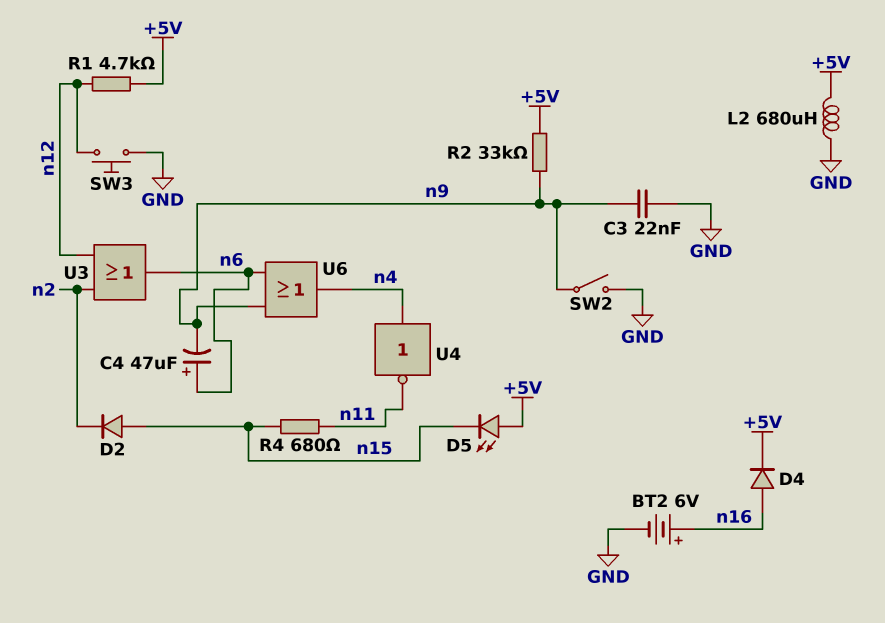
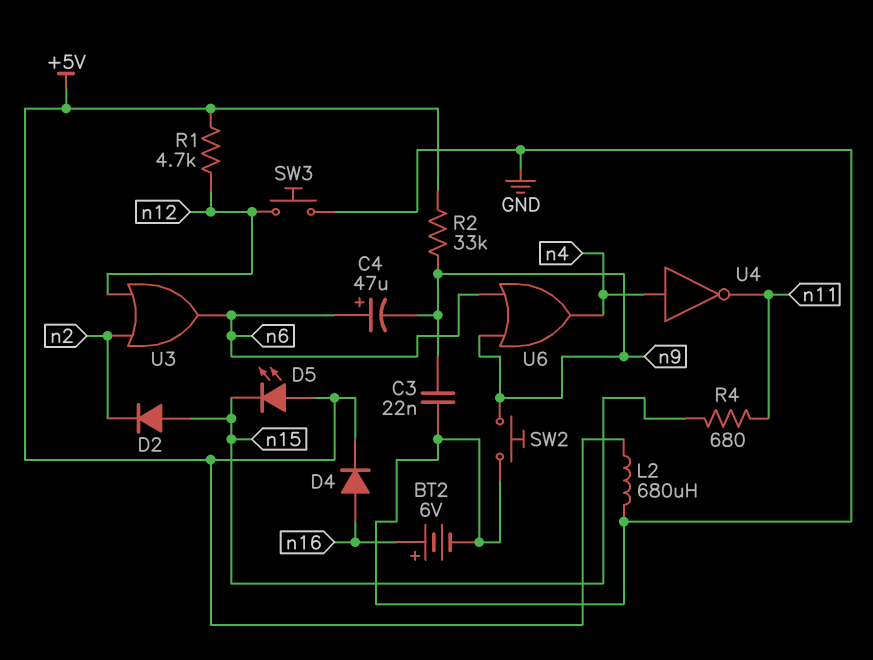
SW2: switch (GND, n9) -> button (GND, n9)

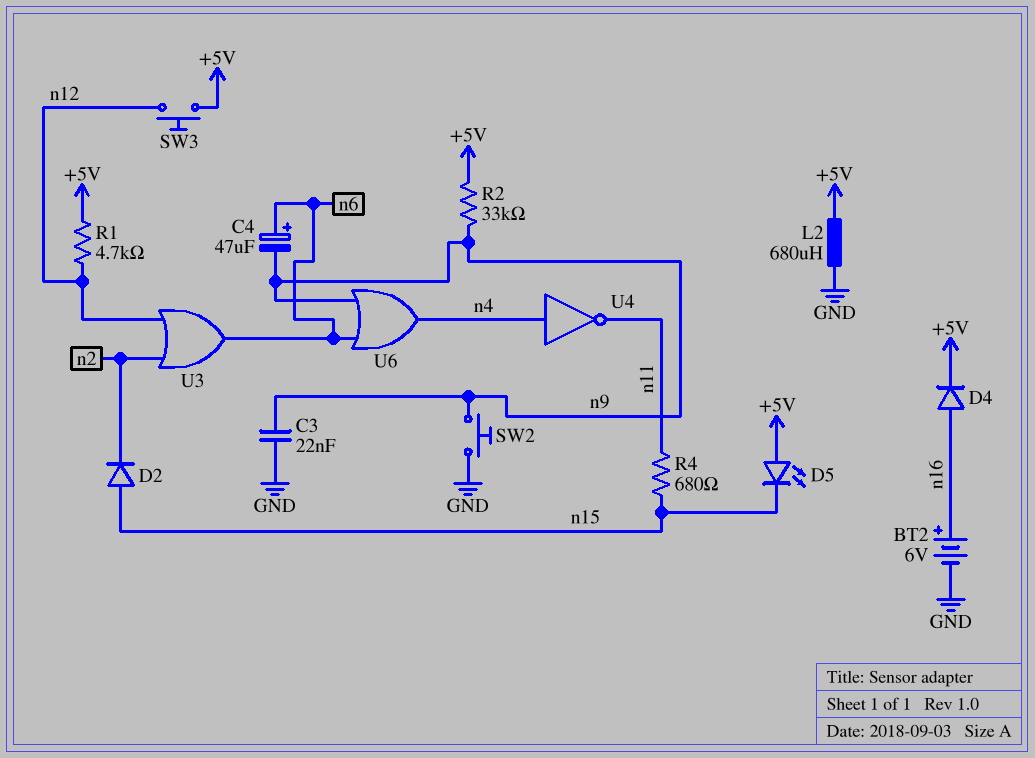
SW3: button (GND, n12) -> button (+5V, n12)

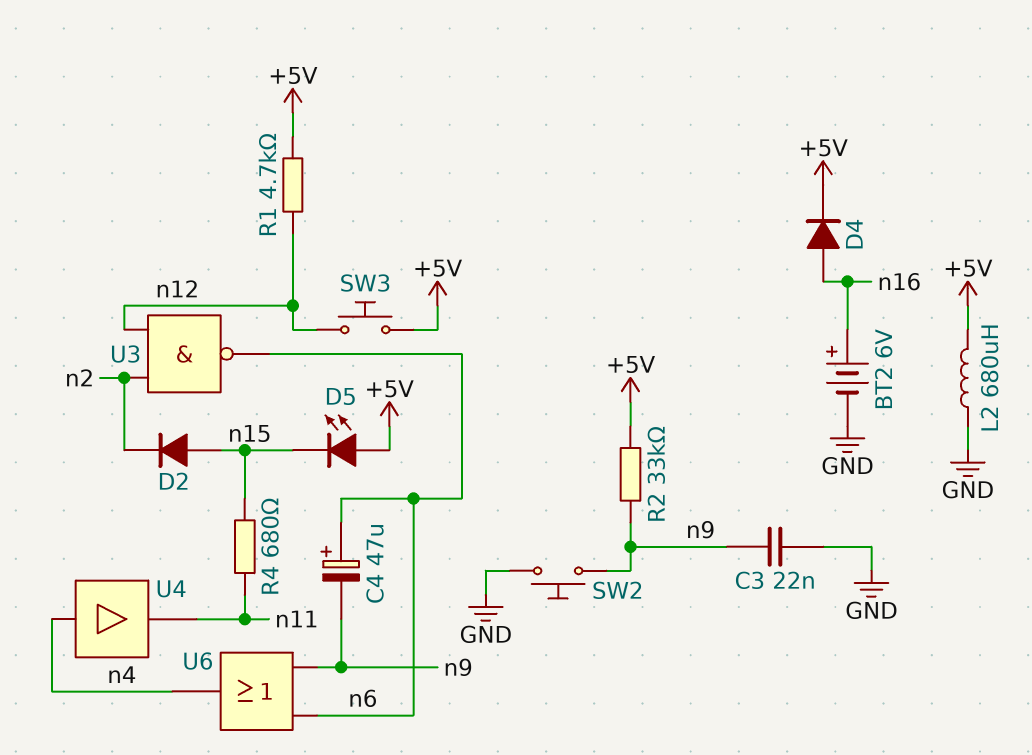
U3: OR (in n2, in n12, out n6) -> NAND (in n2, in n12, out n6)
U4: NOT (in n4, out n11) -> buffer (in n4, out n11)

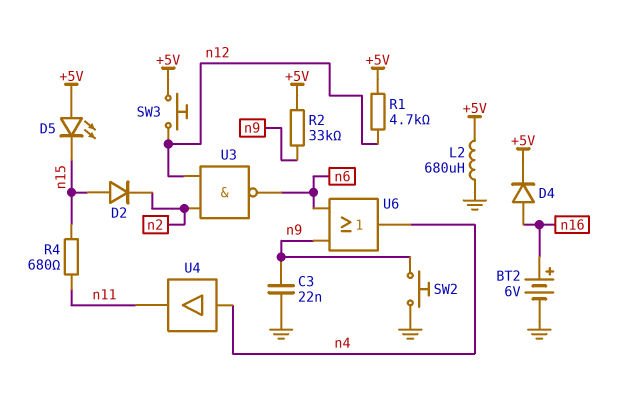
C4: 47uF (plus n6, minus n9) -> none

